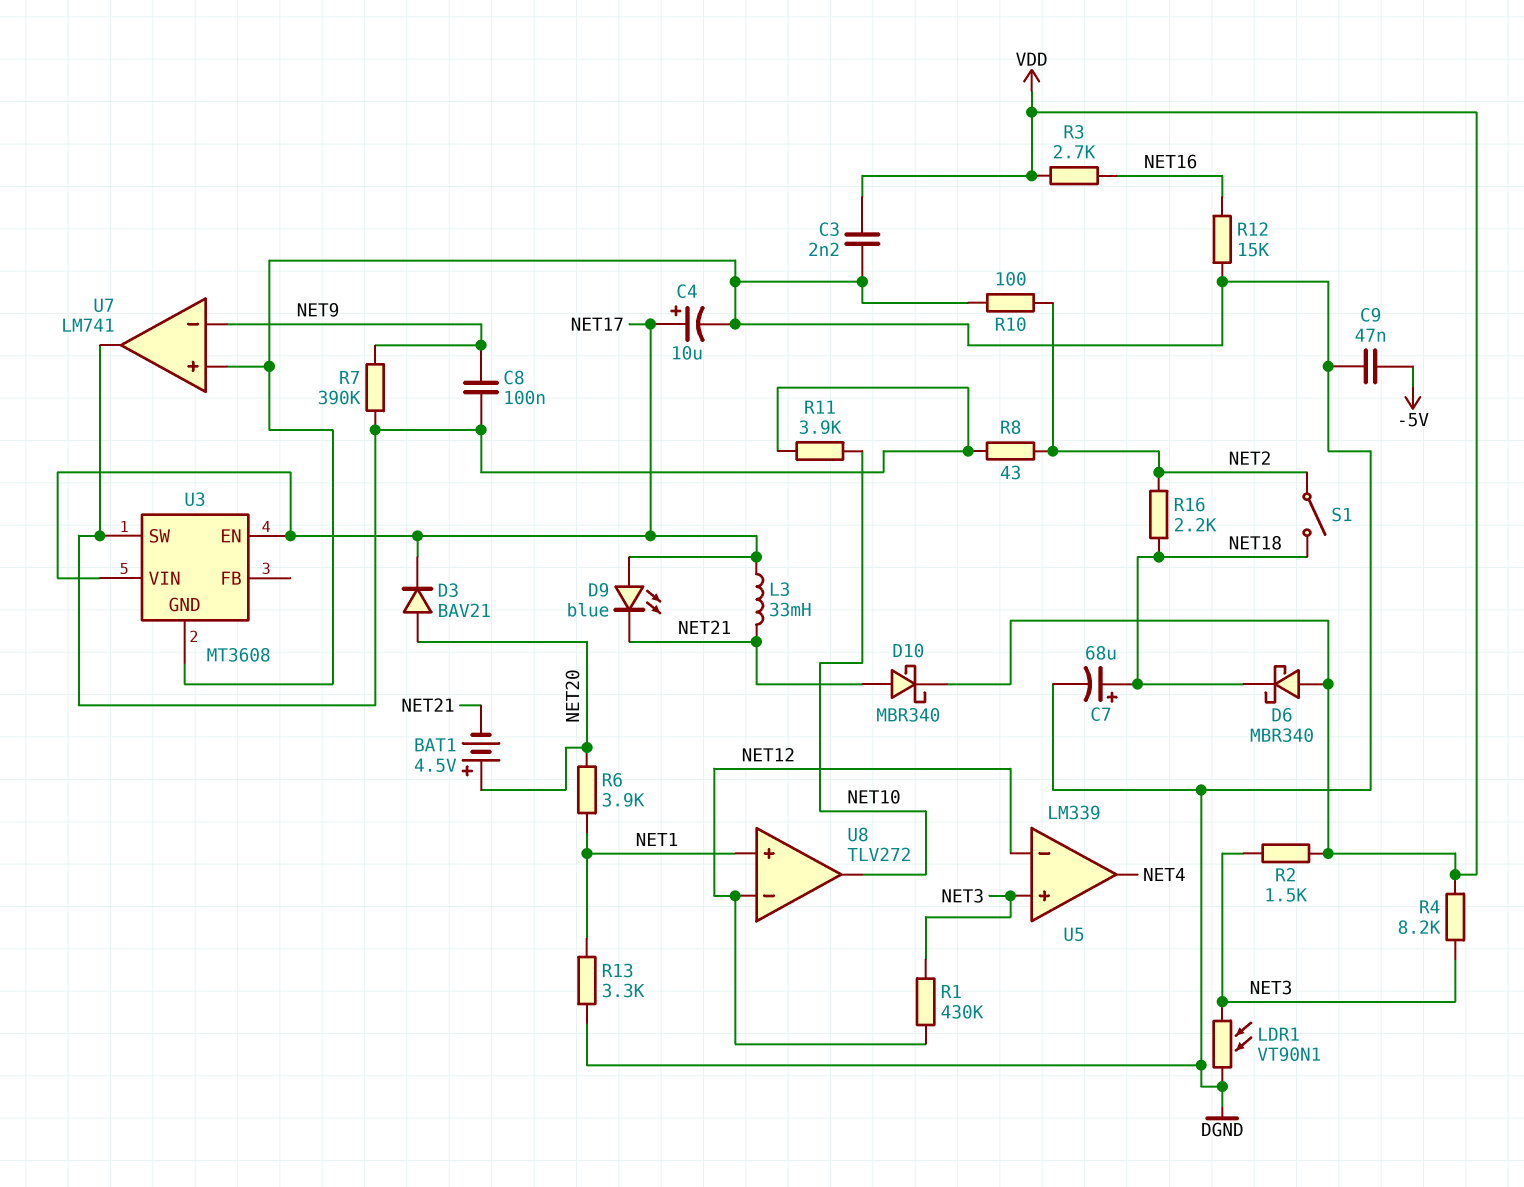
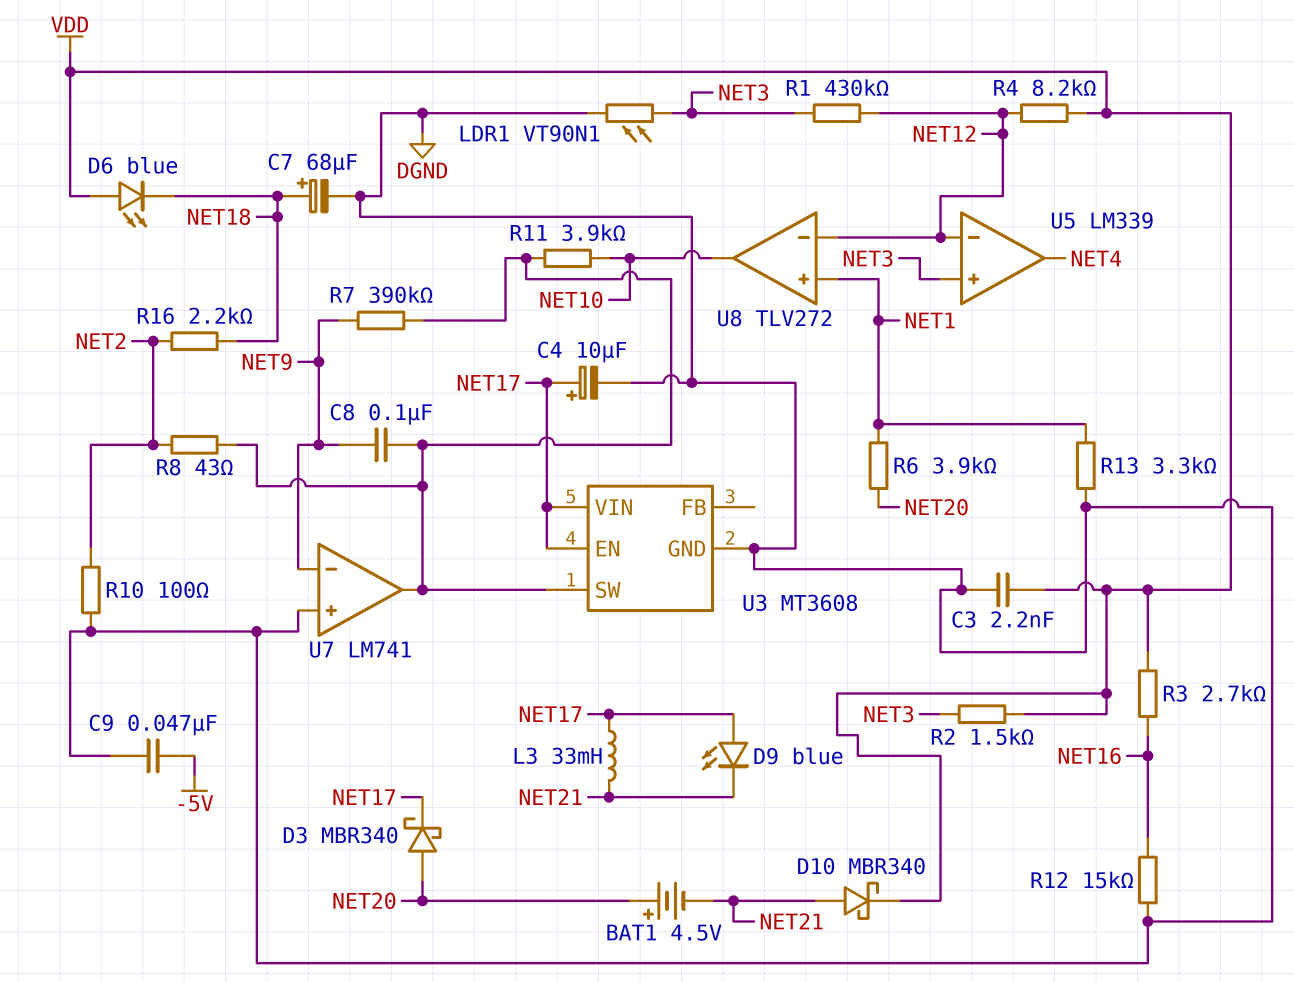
D3: diode BAV21 (A NET20, K NET17) -> schottky MBR340 (A NET20, K NET17)
D6: schottky MBR340 (A VDD, K NET18) -> LED blue (A VDD, K NET18)
R4: 8.2k (NET3, VDD) -> 8.2k (NET12, VDD)
S1: switch (NET2, NET18) -> none

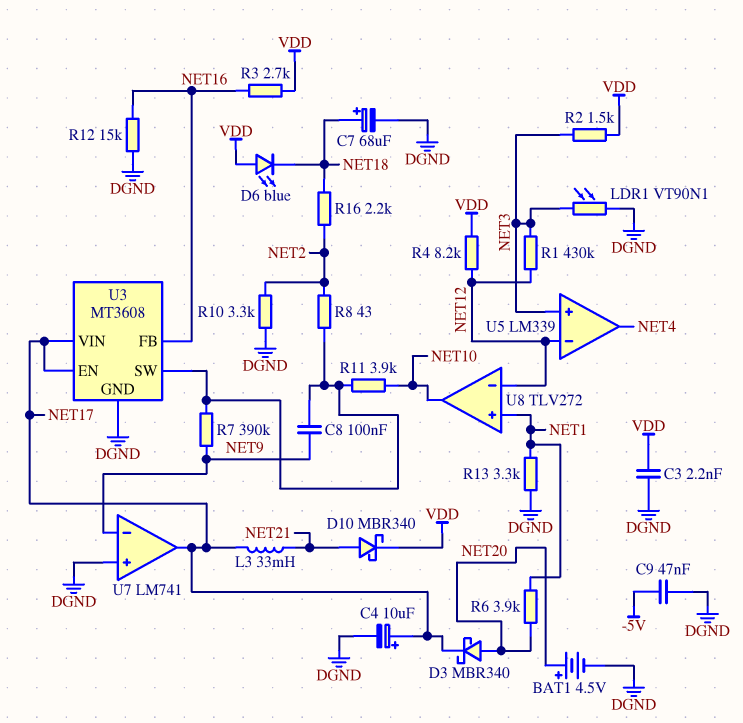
BAT1: 4.5V (plus NET20, minus NET21) -> 4.5V (plus NET20, minus DGND)
D9: LED blue (A NET17, K NET21) -> none
R10: 100 (DGND, NET2) -> 3.3k (DGND, NET2)
U3 pin FB: none -> NET16
U7 pin out: U3/SW -> NET17

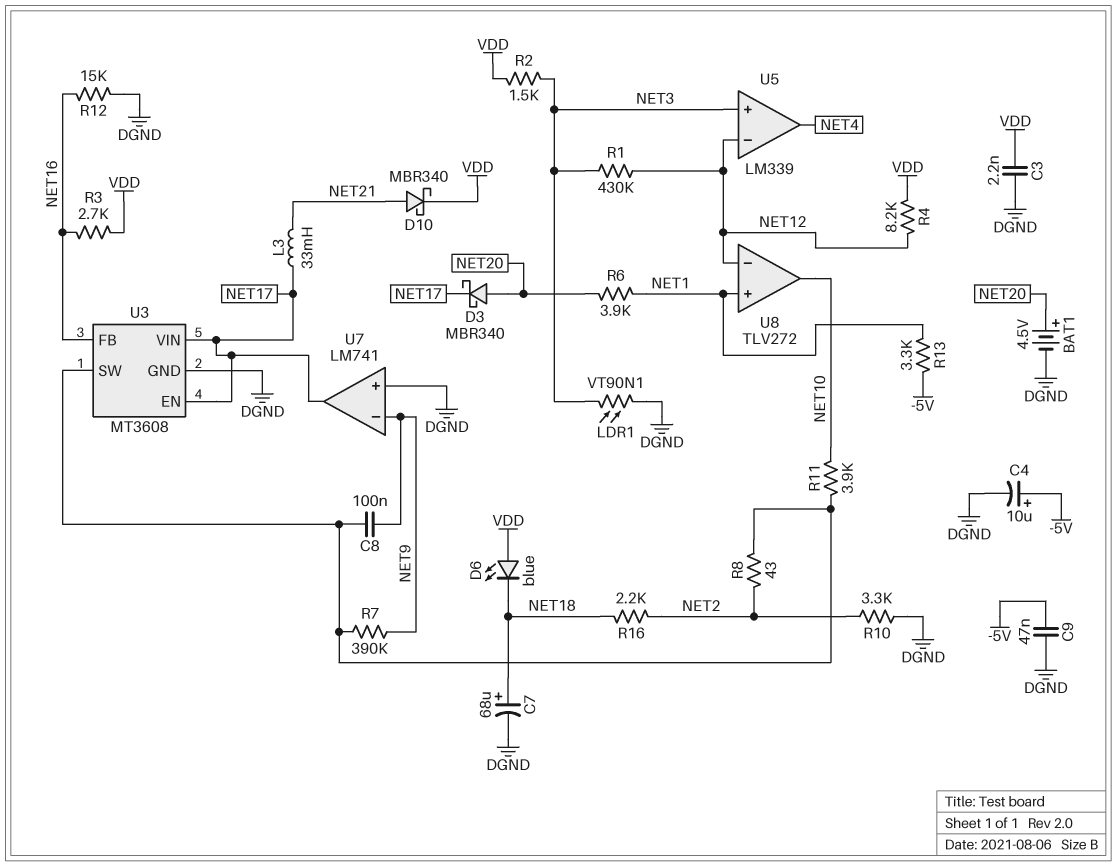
C4: 10uF (plus NET17, minus DGND) -> 10uF (plus -5V, minus DGND)
R13: 3.3k (DGND, NET1) -> 3.3k (-5V, NET1)

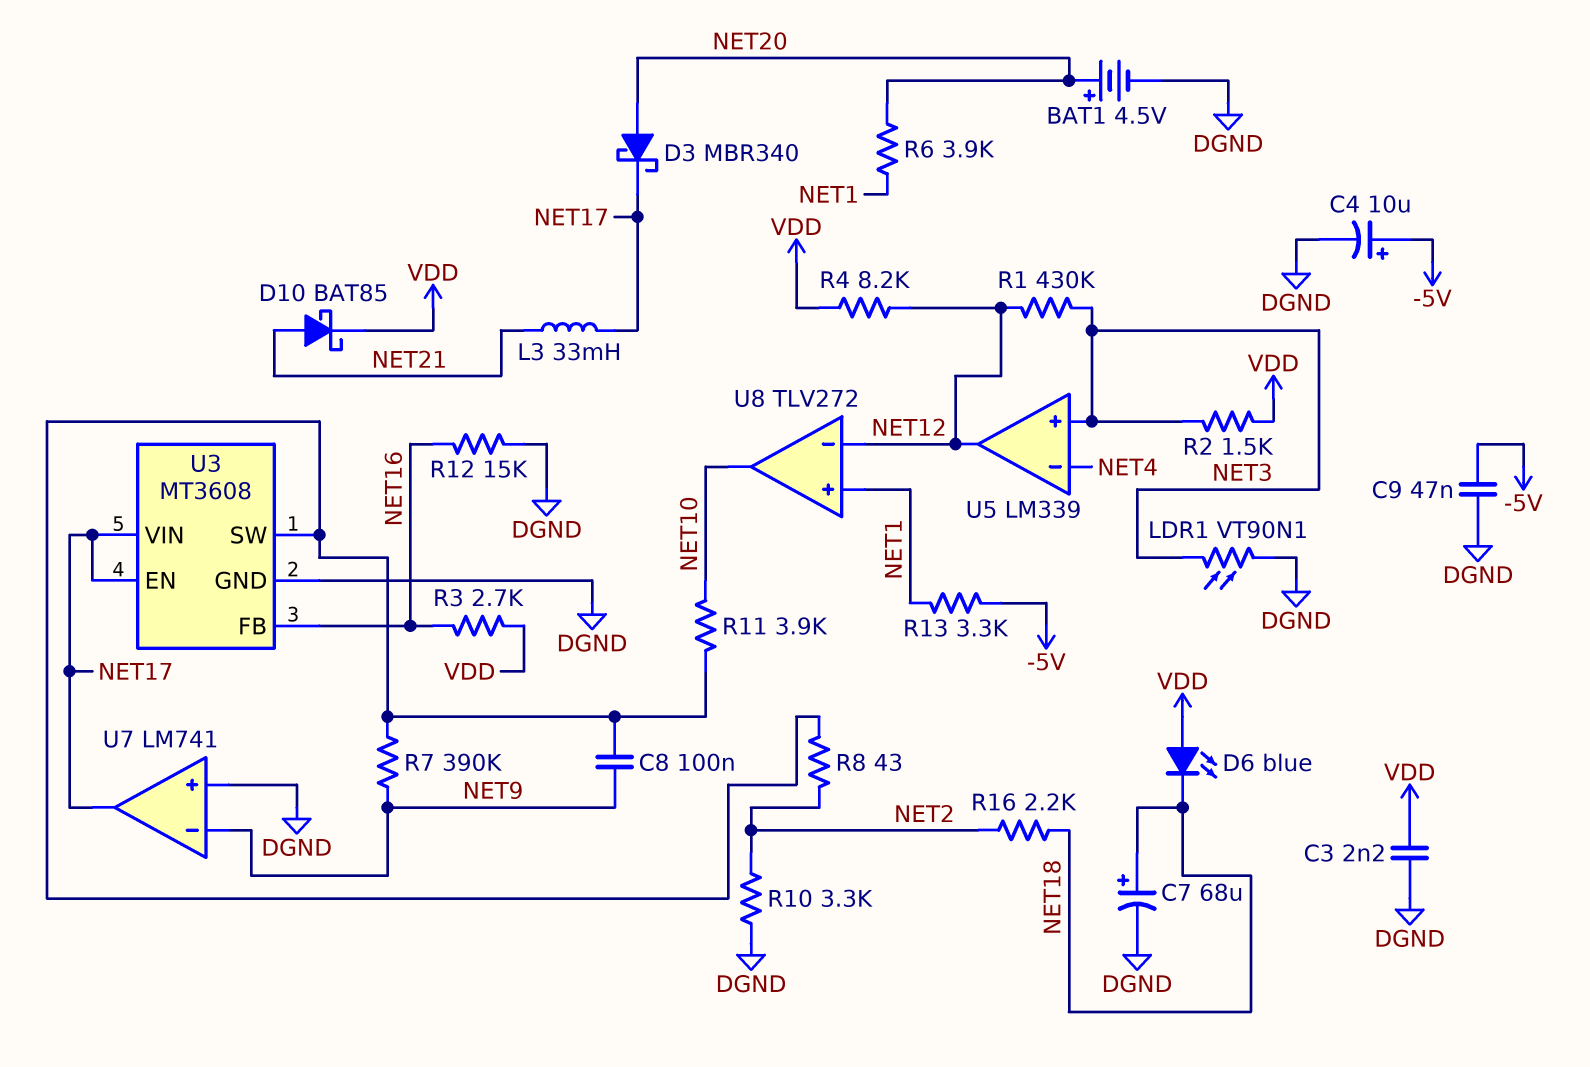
D10: schottky MBR340 (A NET21, K VDD) -> schottky BAT85 (A NET21, K VDD)
U5 pin in-: NET12 -> NET4
U5 pin out: NET4 -> NET12

